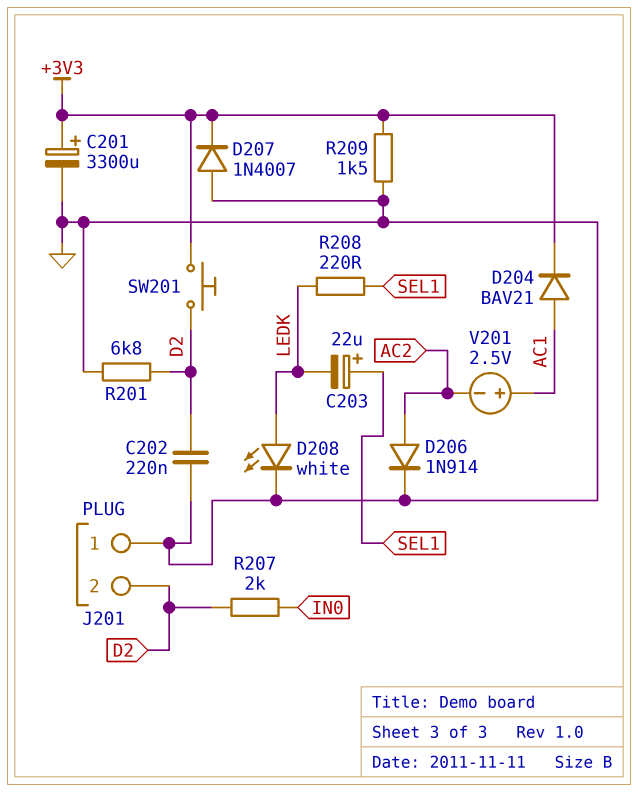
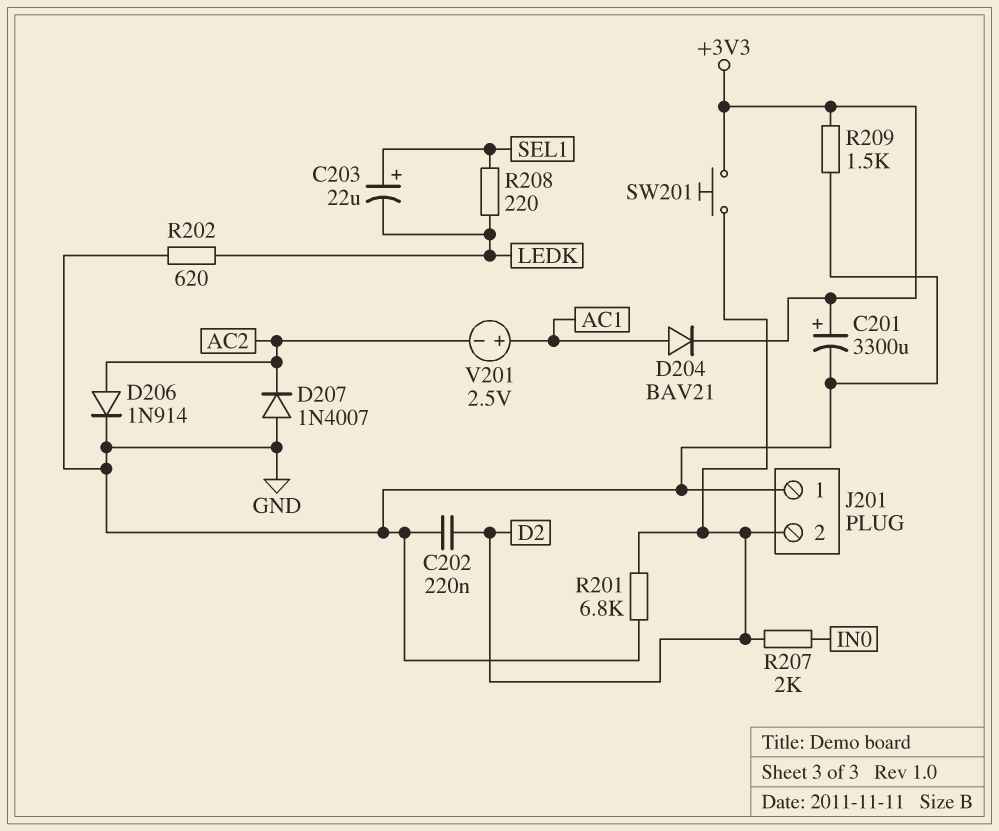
D207: diode 1N4007 (A GND, K +3V3) -> diode 1N4007 (A GND, K AC2)
D208: LED white (A LEDK, K GND) -> none
R202: none -> 620 (GND, LEDK)

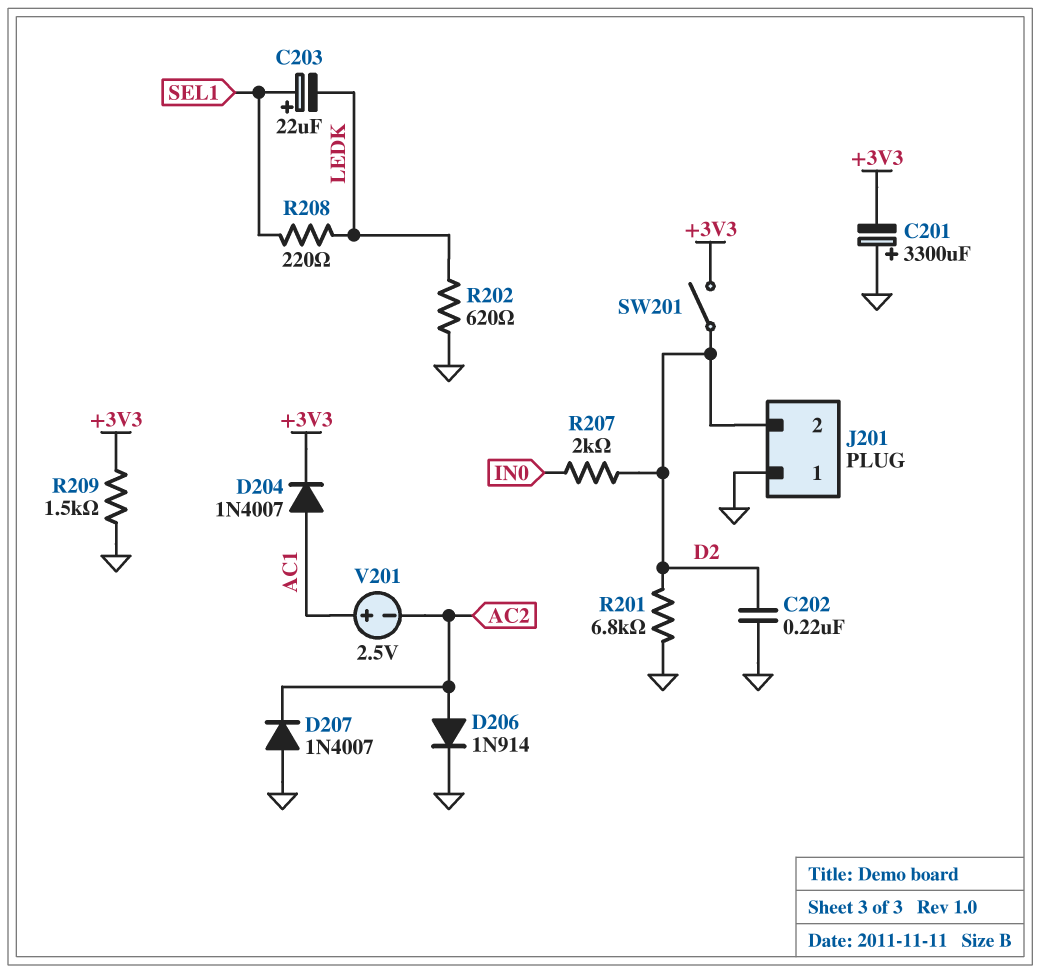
C201: 3300uF (plus +3V3, minus GND) -> 3300uF (plus GND, minus +3V3)
D204: diode BAV21 (A AC1, K +3V3) -> diode 1N4007 (A AC1, K +3V3)
SW201: button (+3V3, D2) -> switch (+3V3, D2)

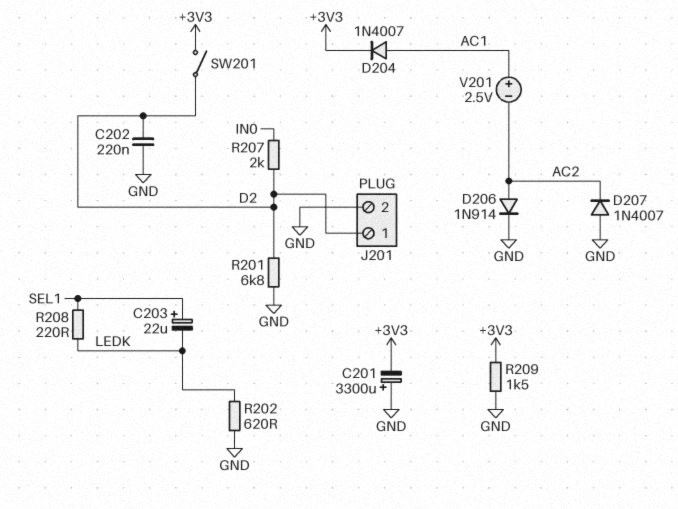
J201 pin 1: GND -> D2
J201 pin 2: D2 -> GND

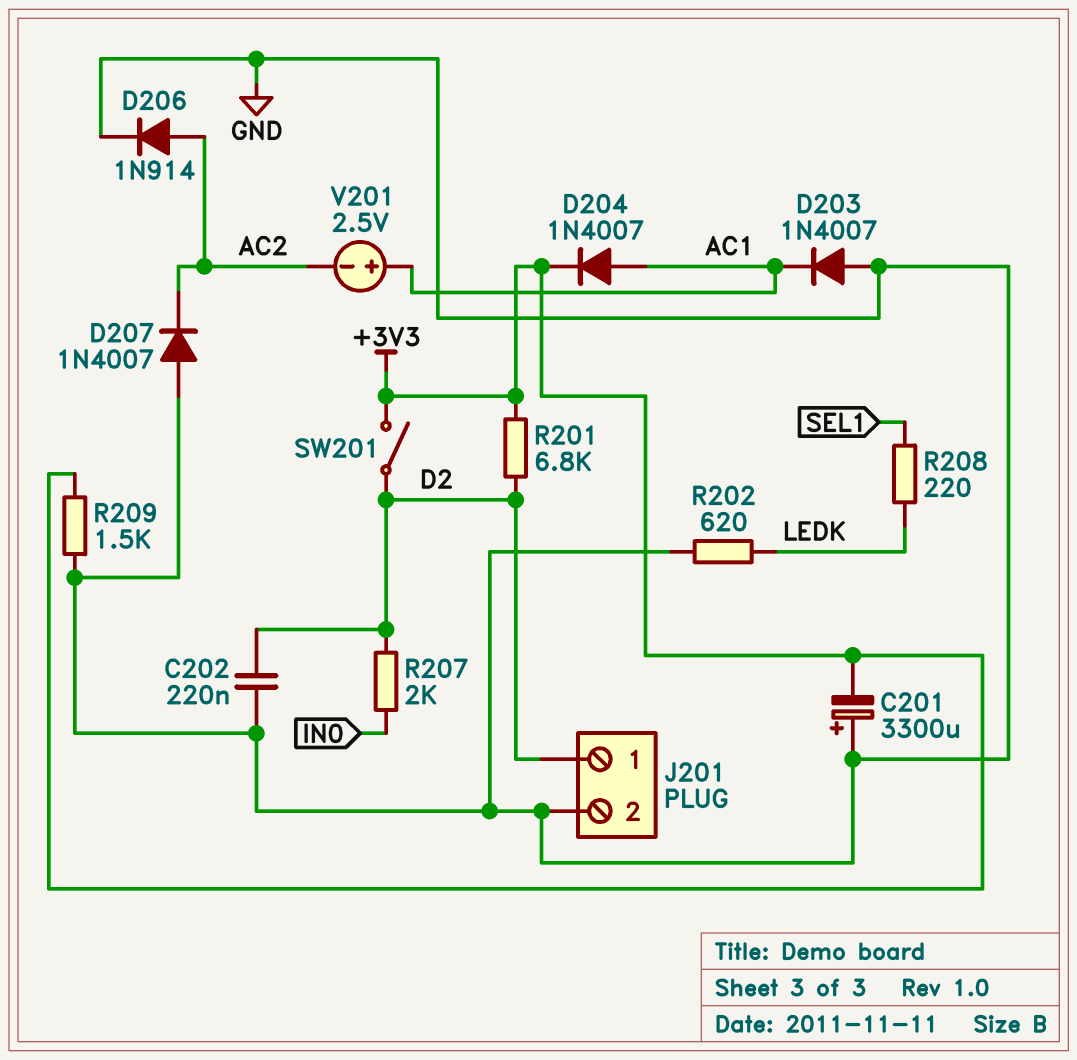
C203: 22uF (plus SEL1, minus LEDK) -> none
D203: none -> diode 1N4007 (A GND, K AC1)
R201: 6.8k (D2, GND) -> 6.8k (+3V3, D2)

